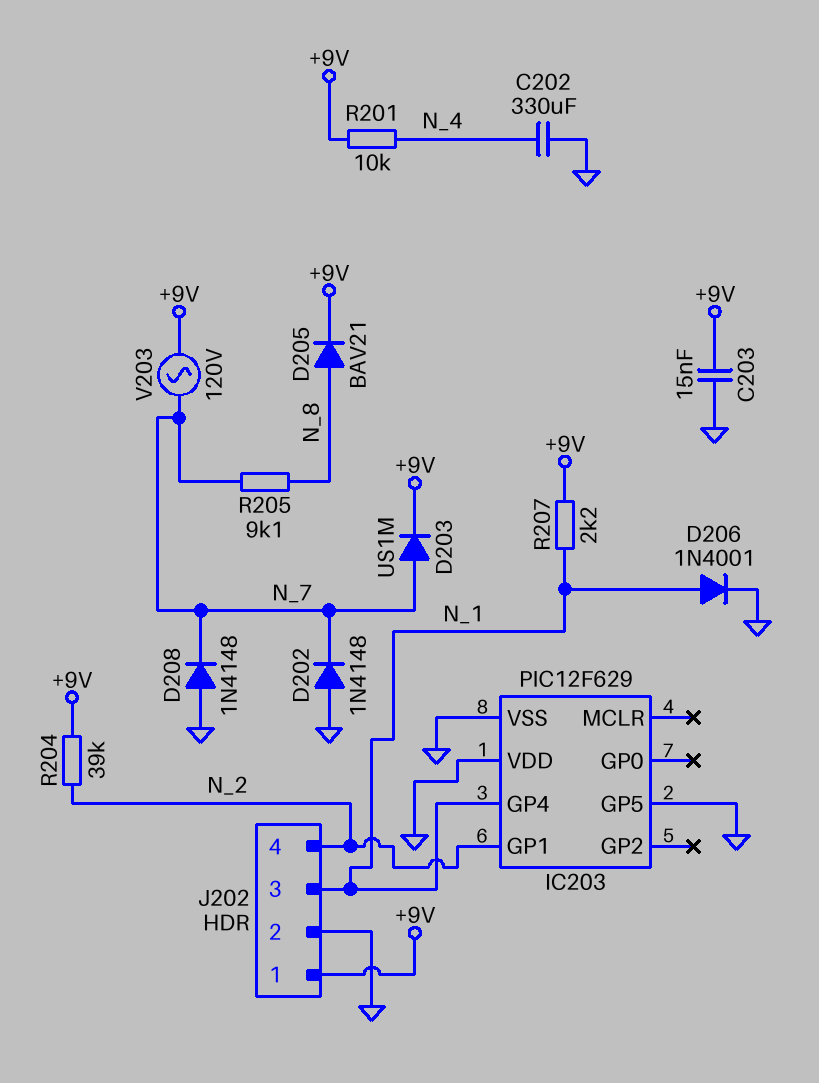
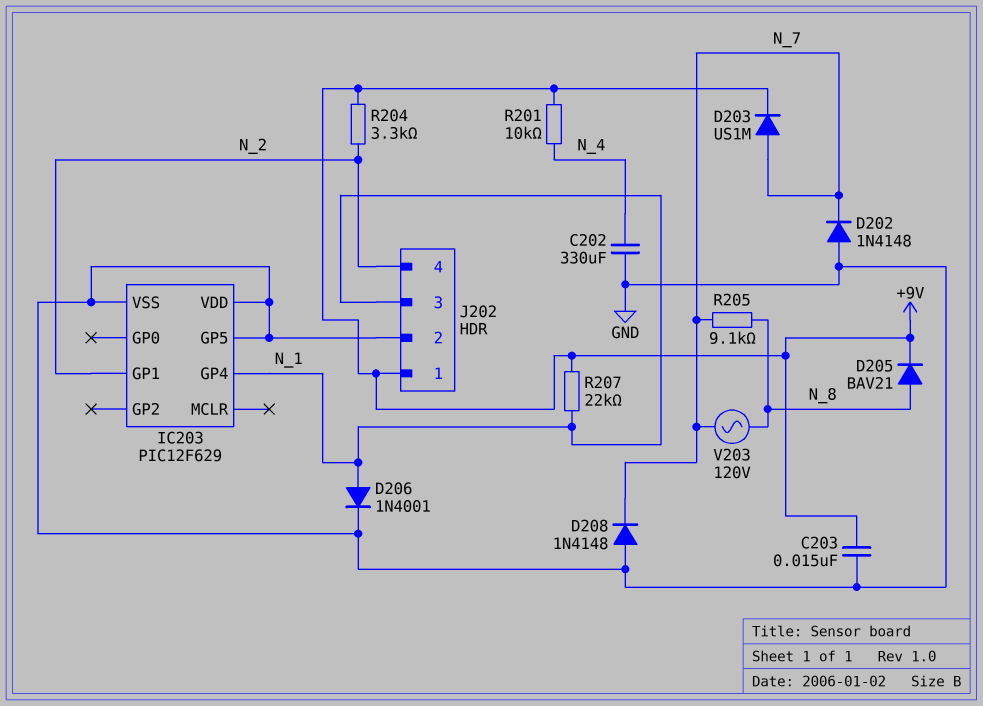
R204: 39k (+9V, N_2) -> 3.3k (+9V, N_2)
R207: 2.2k (+9V, N_1) -> 22k (+9V, N_1)
V203: AC 120V (+9V, N_7) -> AC 120V (N_7, N_8)

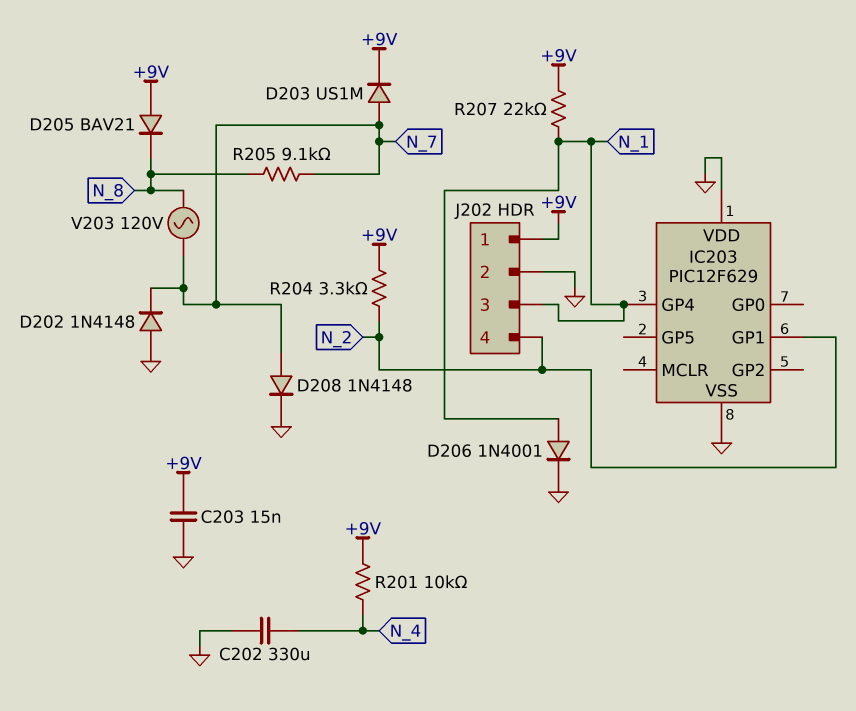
D205: diode BAV21 (A N_8, K +9V) -> diode BAV21 (A +9V, K N_8)
D208: diode 1N4148 (A GND, K N_7) -> diode 1N4148 (A N_7, K GND)
IC203 pin GP5: GND -> none

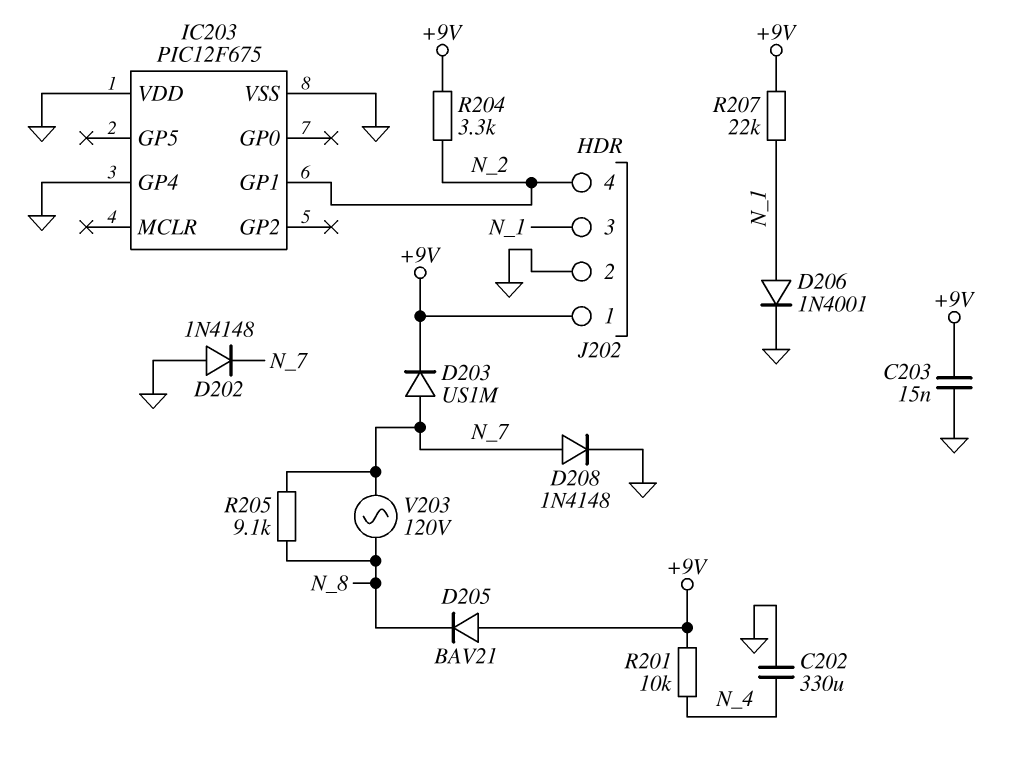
IC203: PIC12F629 -> PIC12F675
IC203 pin GP4: N_1 -> GND

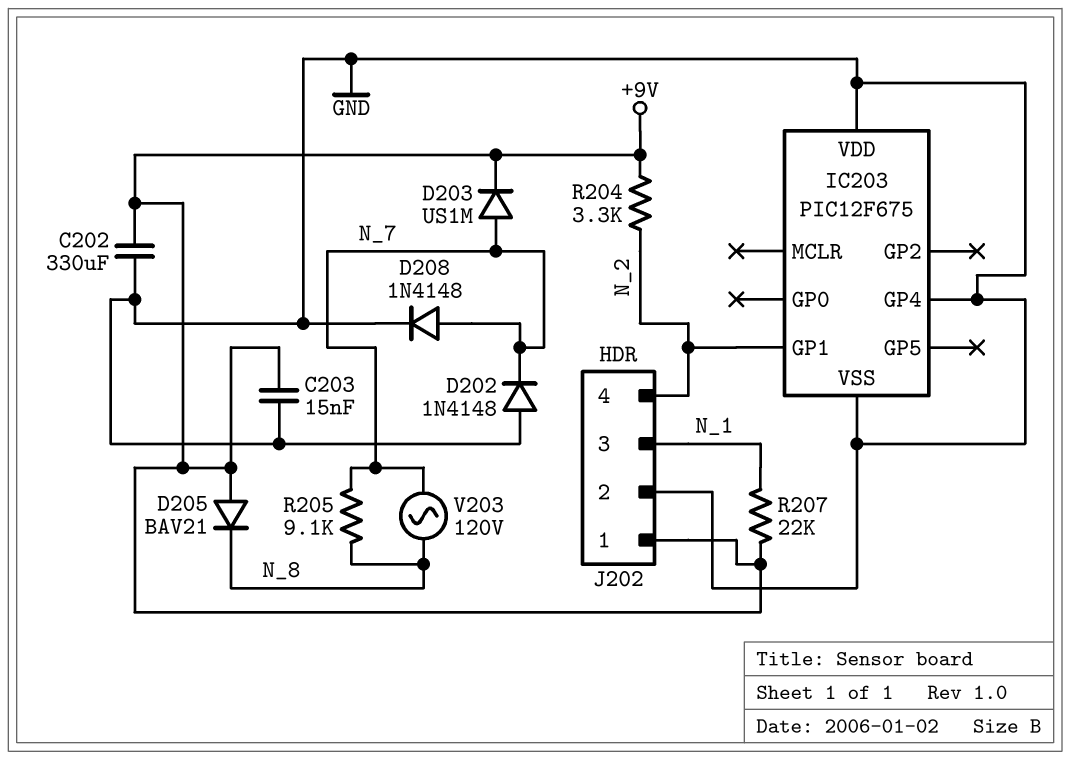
C202: 330uF (GND, N_4) -> 330uF (+9V, GND)
D206: diode 1N4001 (A N_1, K GND) -> none
R201: 10k (+9V, N_4) -> none

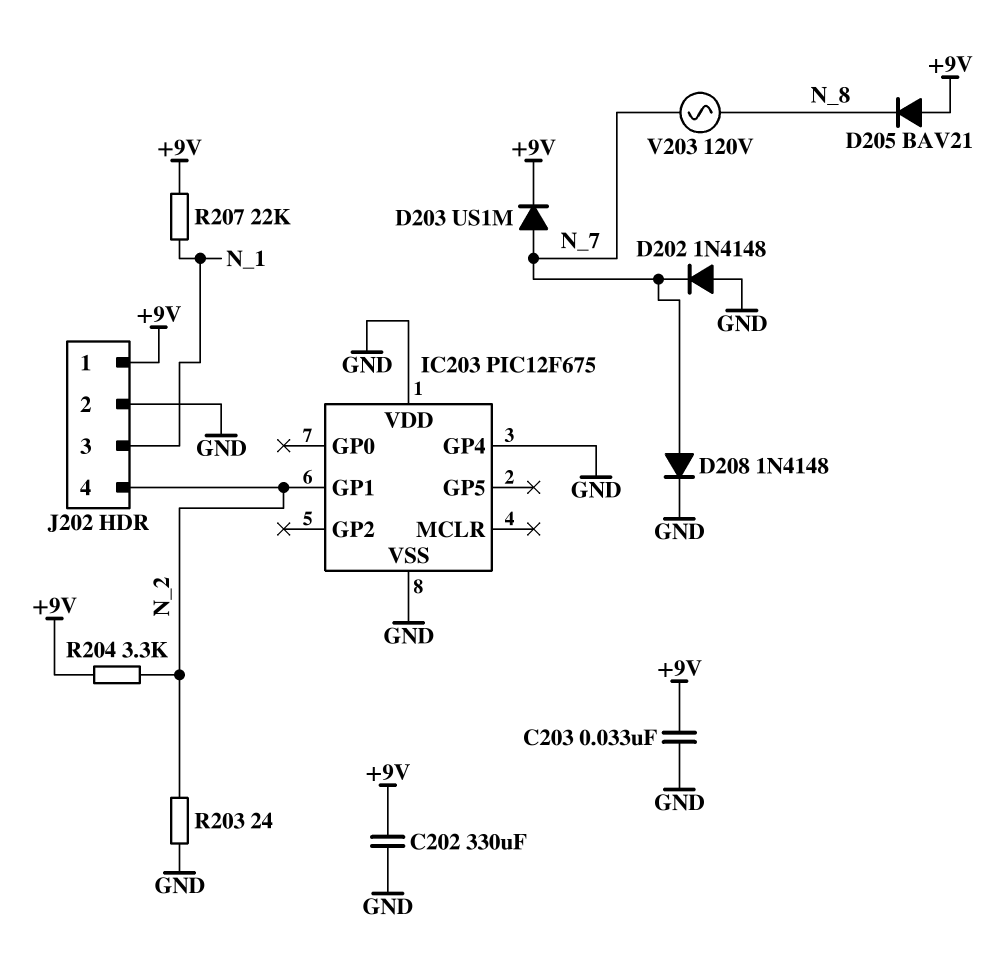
C203: 15nF (+9V, GND) -> 33nF (+9V, GND)
R203: none -> 24 (GND, N_2)
R205: 9.1k (N_7, N_8) -> none

